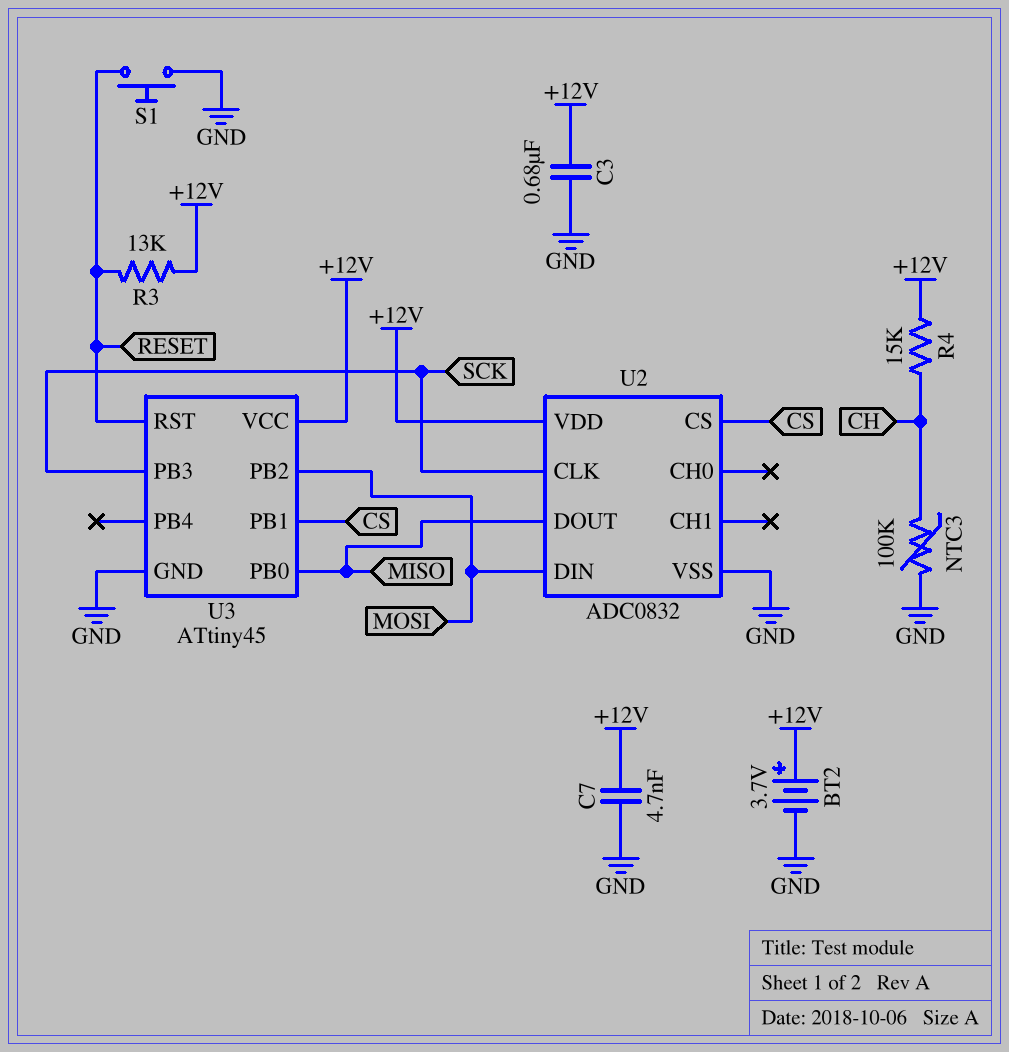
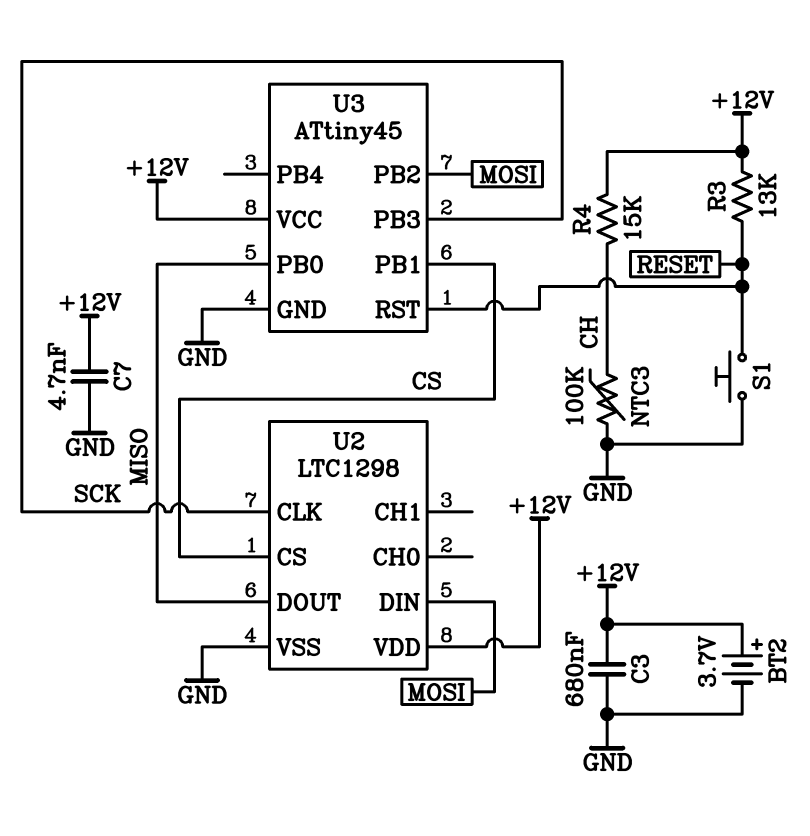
U2: ADC0832 -> LTC1298

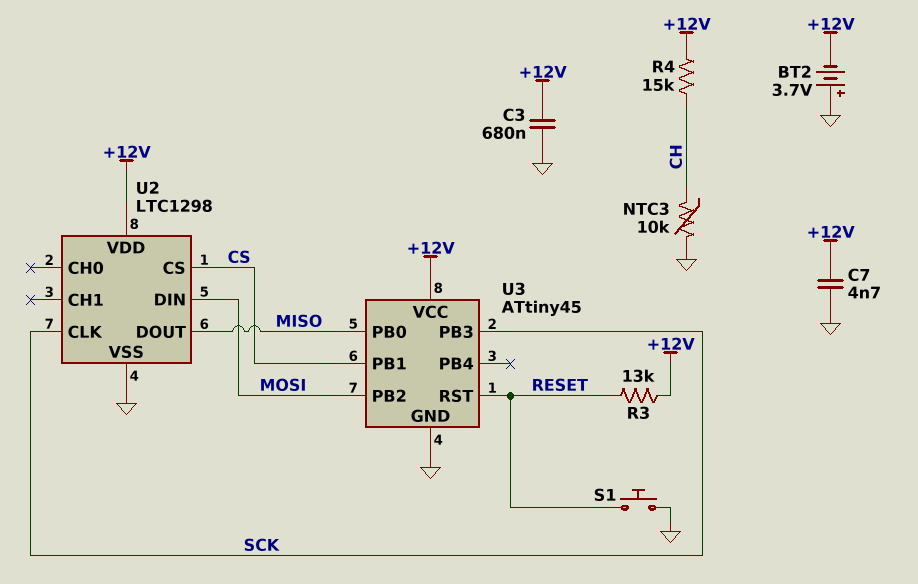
BT2: 3.7V (plus +12V, minus GND) -> 3.7V (plus GND, minus +12V)
NTC3: 100k (CH, GND) -> 10k (CH, GND)

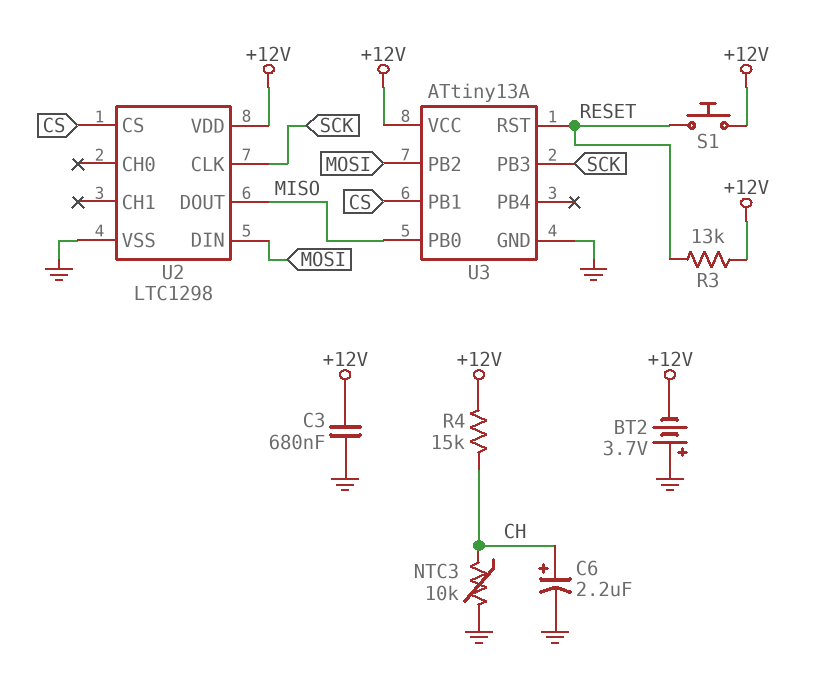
C6: none -> 2.2uF (plus CH, minus GND)
C7: 4.7nF (+12V, GND) -> none
S1: button (GND, RESET) -> button (+12V, RESET)
U3: ATtiny45 -> ATtiny13A

